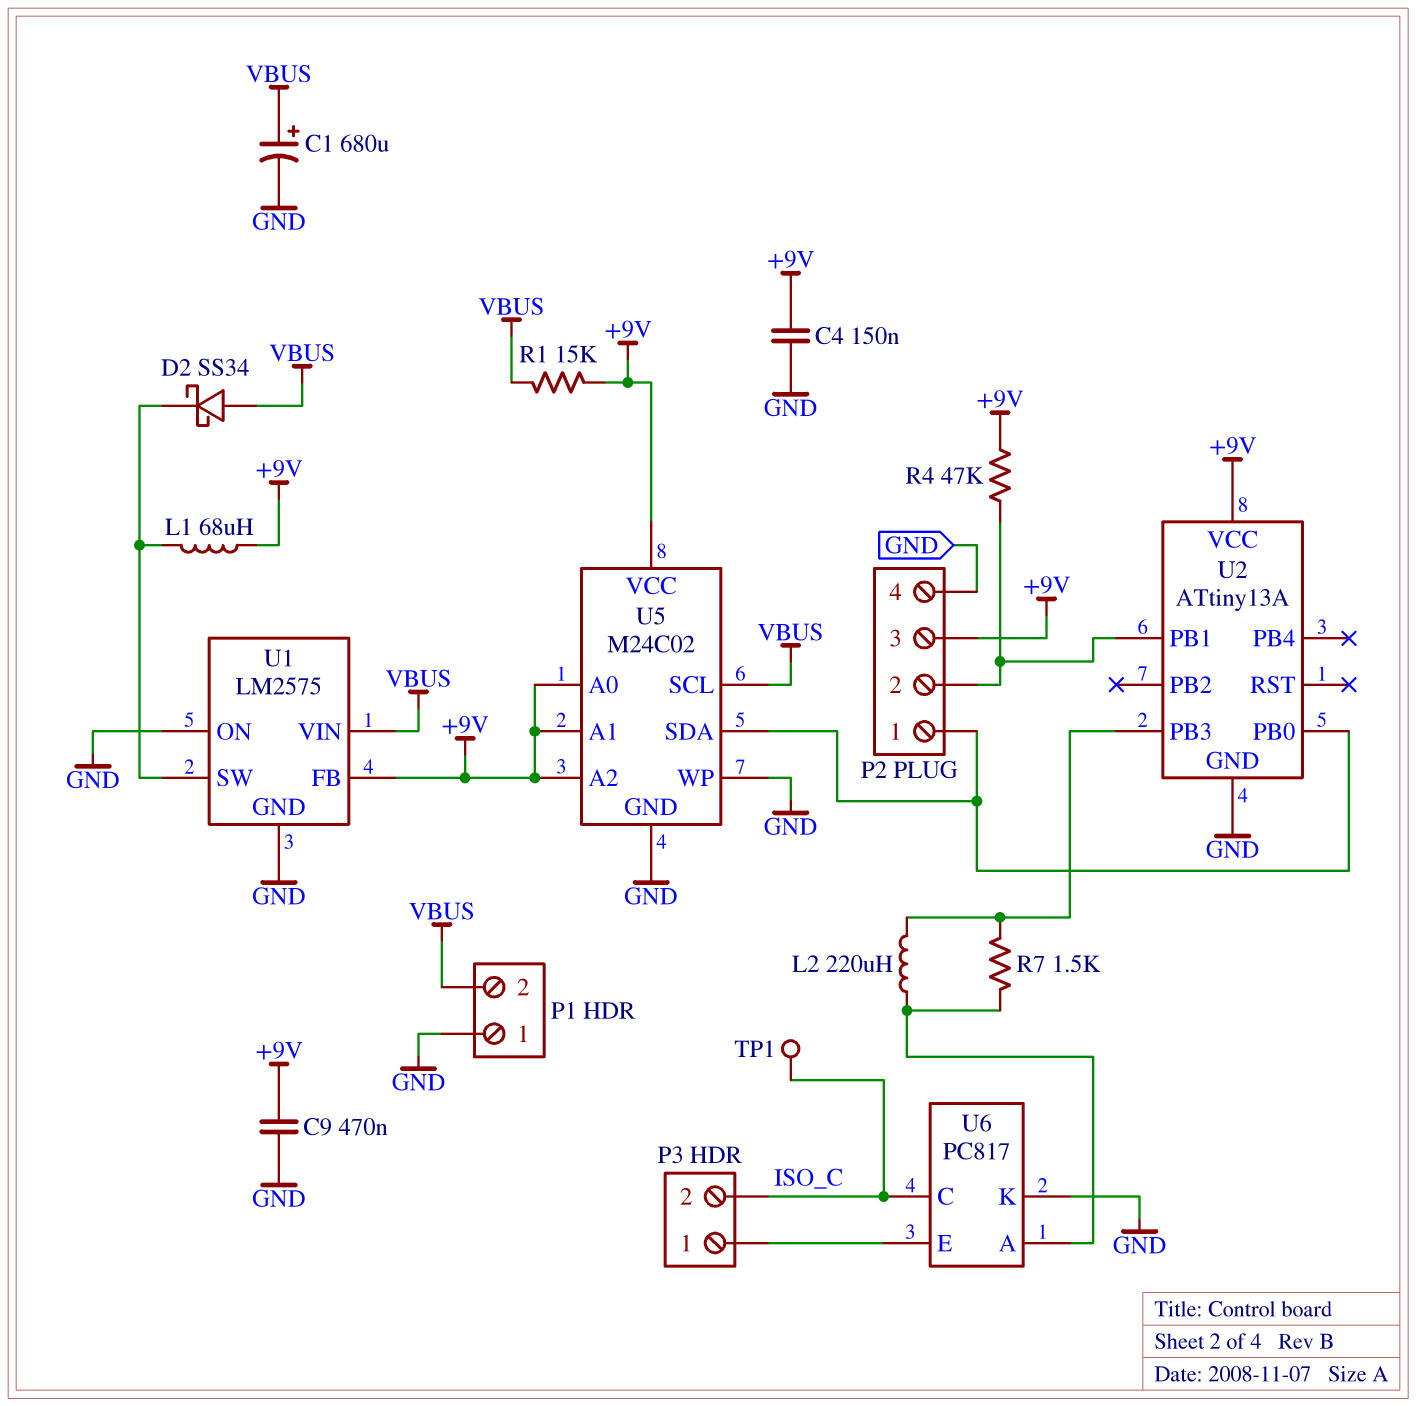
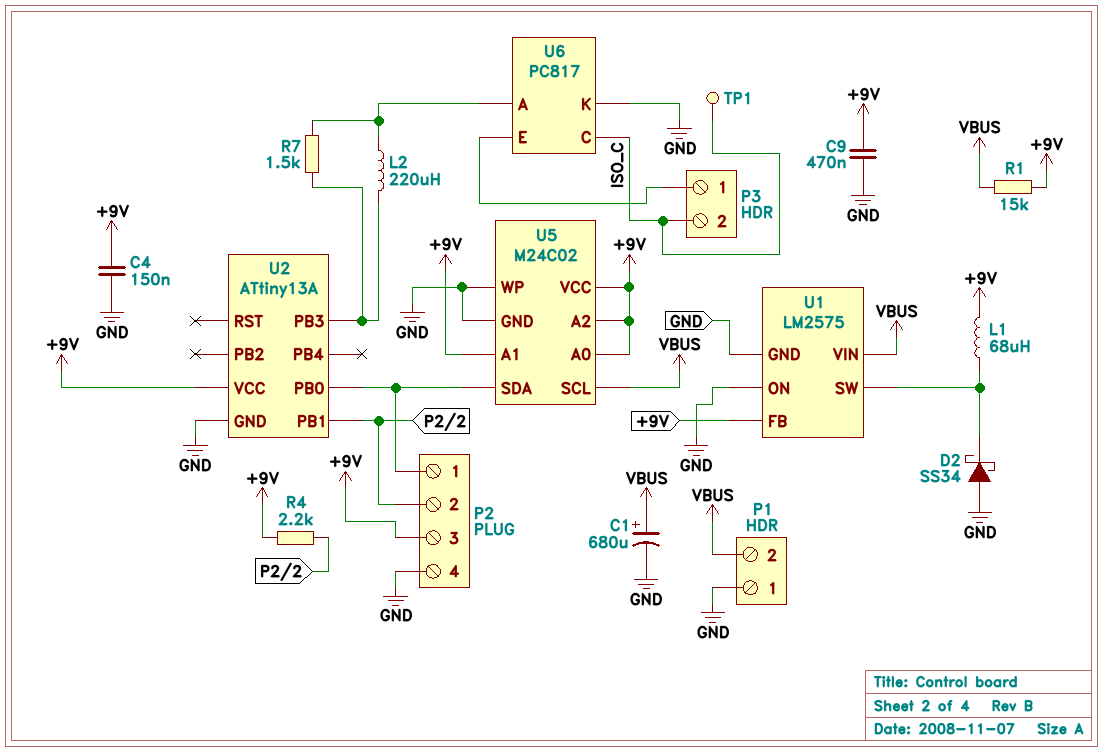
D2: schottky SS34 (A VBUS, K U1/SW) -> schottky SS34 (A GND, K U1/SW)
R4: 47k (+9V, P2/2) -> 2.2k (+9V, P2/2)

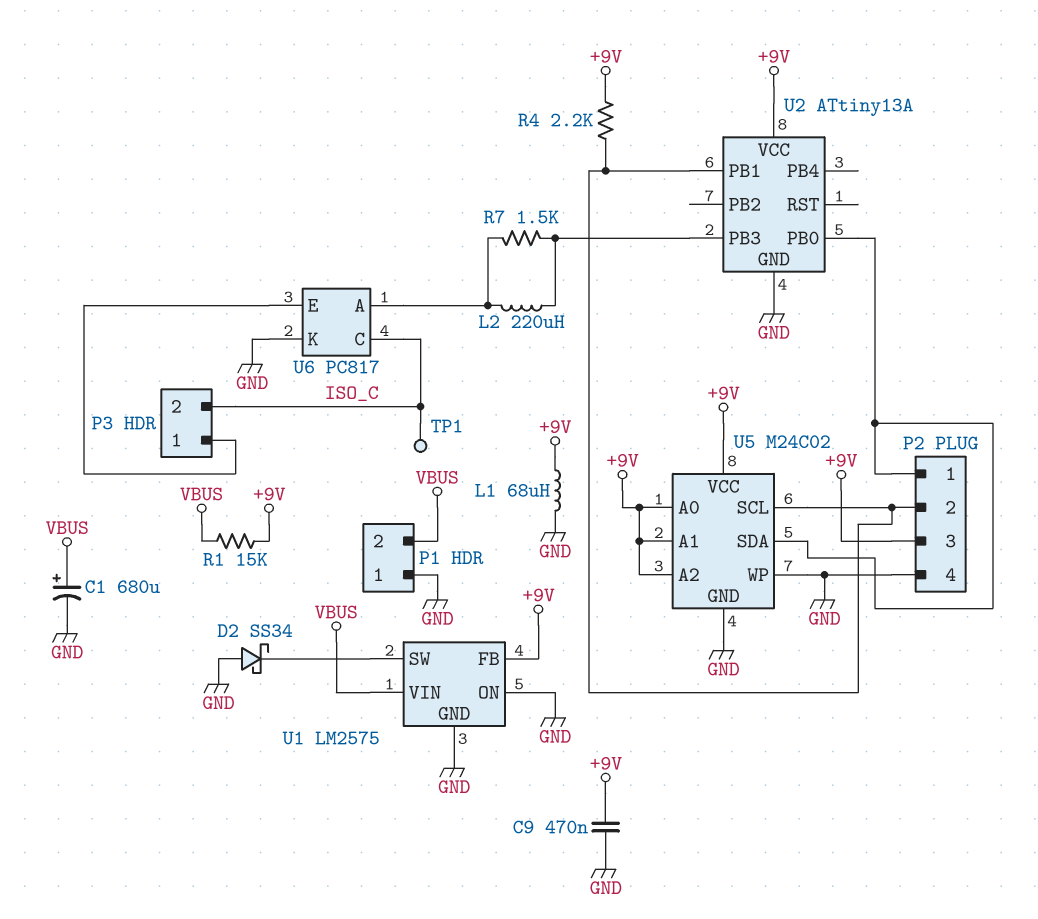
C4: 150nF (+9V, GND) -> none
L1: 68uH (+9V, U1/SW) -> 68uH (+9V, GND)
U5 pin SCL: VBUS -> P2/2

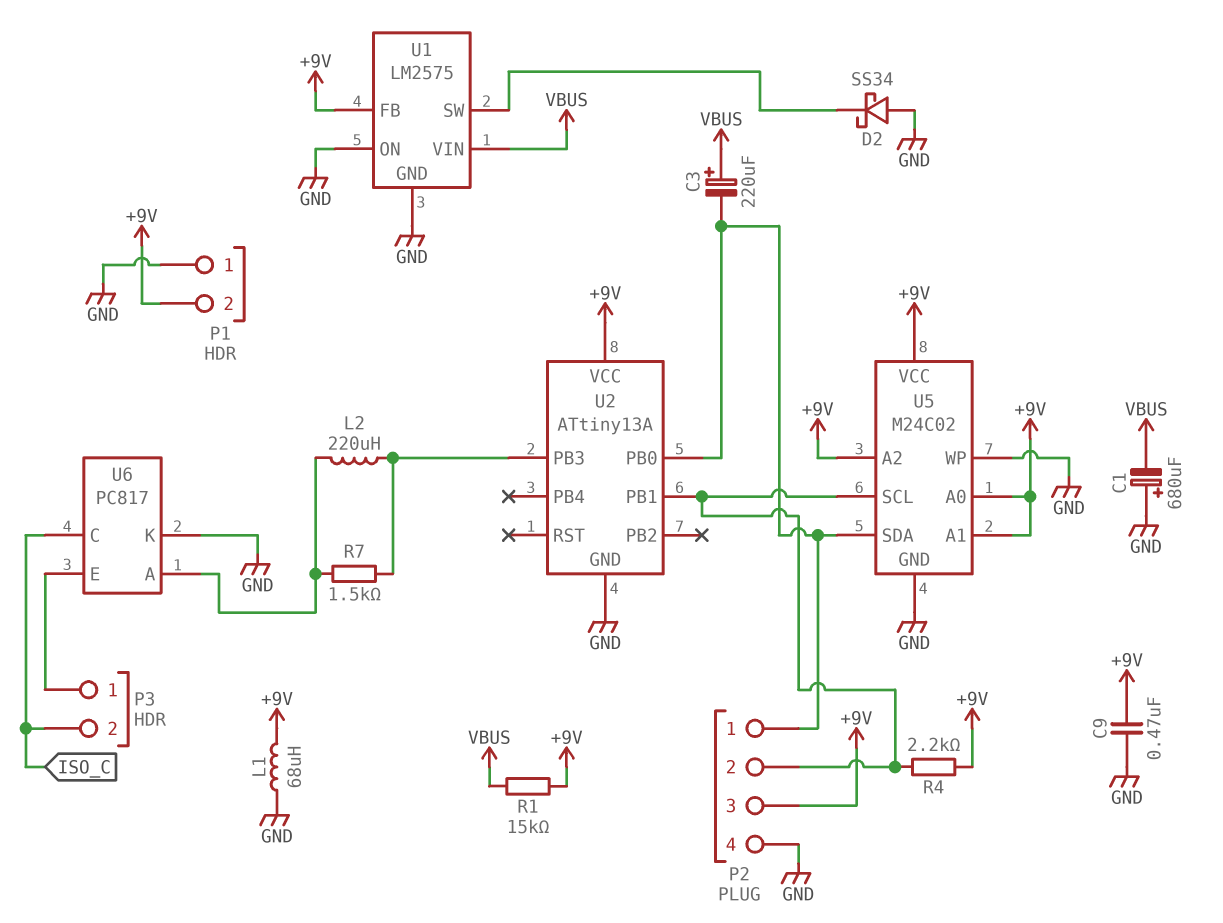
C1: 680uF (plus VBUS, minus GND) -> 680uF (plus GND, minus VBUS)
C3: none -> 220uF (plus VBUS, minus P2/1)
P1 pin 2: VBUS -> +9V
TP1: test point (ISO_C) -> none

